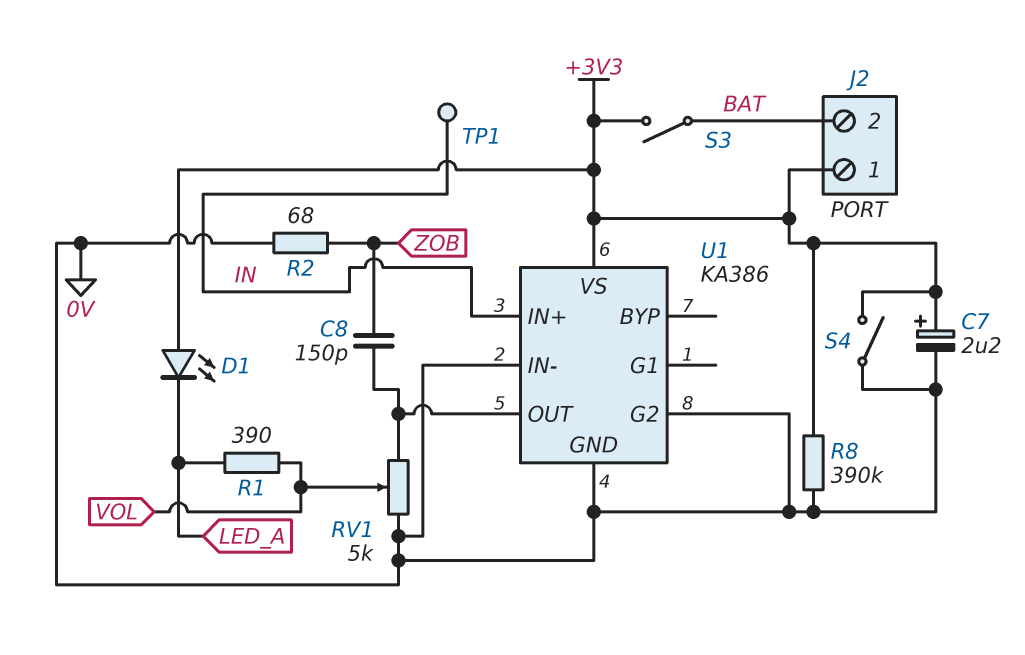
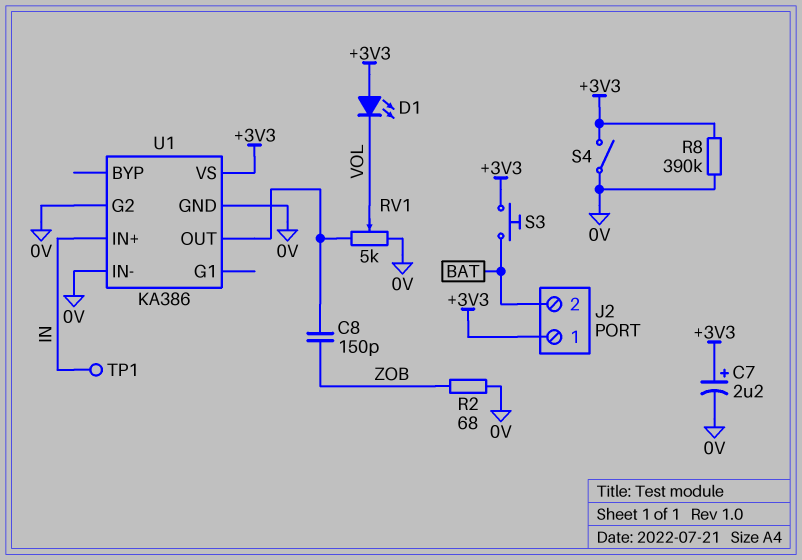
D1: LED (A +3V3, K LED_A) -> LED (A +3V3, K VOL)
R1: 390 (LED_A, VOL) -> none
S3: switch (+3V3, BAT) -> button (+3V3, BAT)

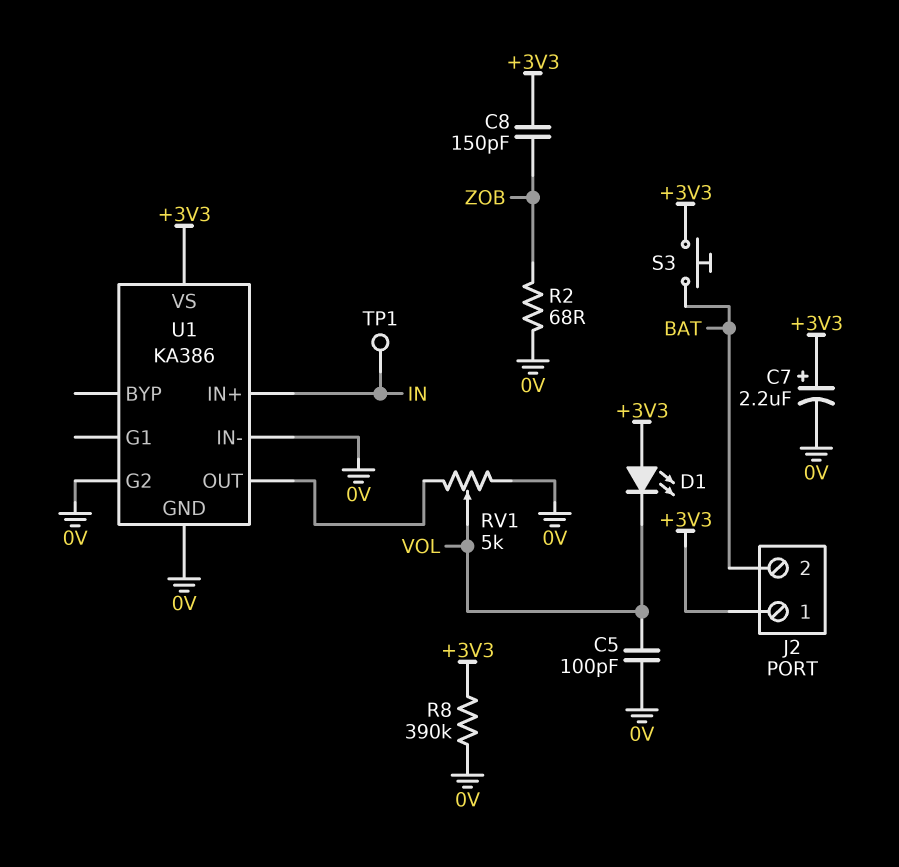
C5: none -> 100pF (0V, VOL)
C8: 150pF (U1/OUT, ZOB) -> 150pF (+3V3, ZOB)
S4: switch (+3V3, 0V) -> none

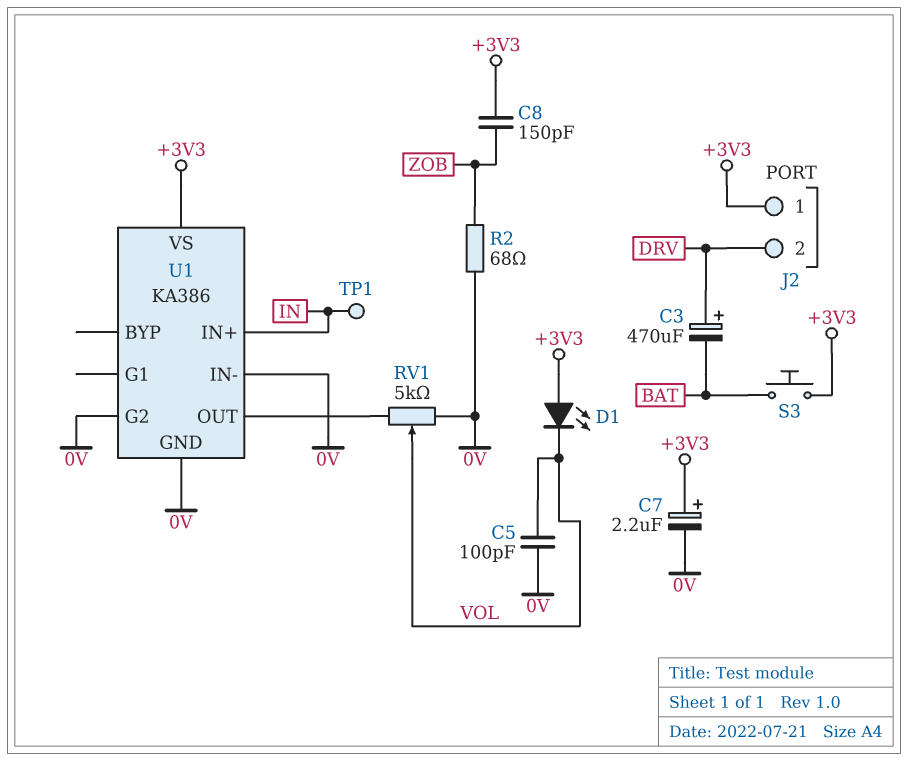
C3: none -> 470uF (plus DRV, minus BAT)
J2 pin 2: BAT -> DRV
R8: 390k (+3V3, 0V) -> none

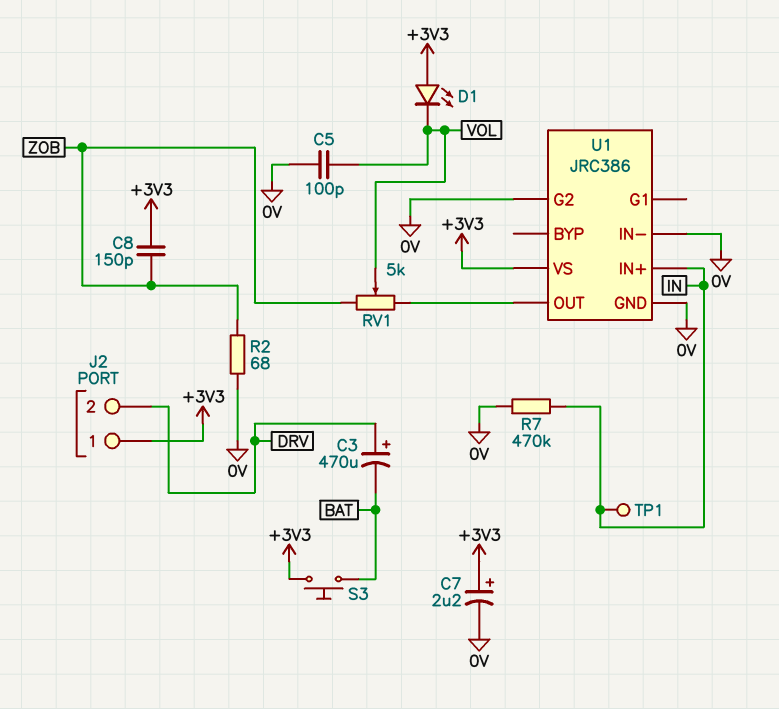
R7: none -> 470k (0V, IN)
RV1: 5k (0V, U1/OUT, wiper VOL) -> 5k (U1/OUT, ZOB, wiper VOL)
U1: KA386 -> JRC386

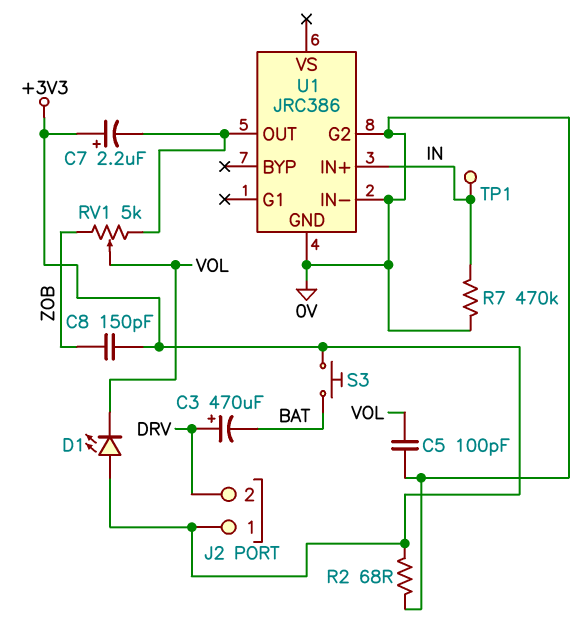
C7: 2.2uF (plus +3V3, minus 0V) -> 2.2uF (plus +3V3, minus U1/OUT)
R2: 68 (0V, ZOB) -> 68 (+3V3, 0V)
U1 pin VS: +3V3 -> none

